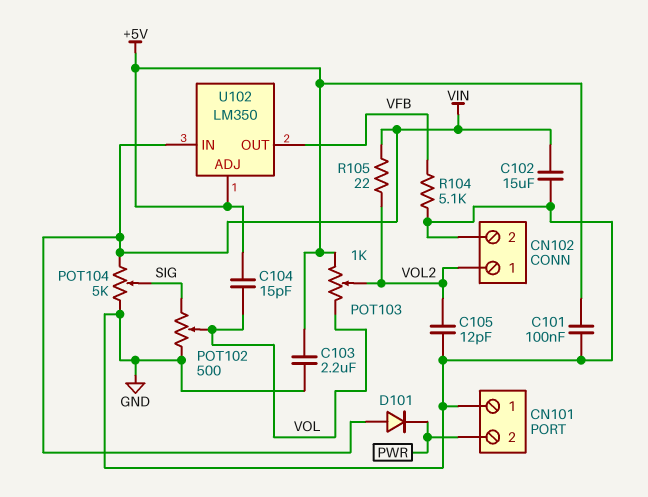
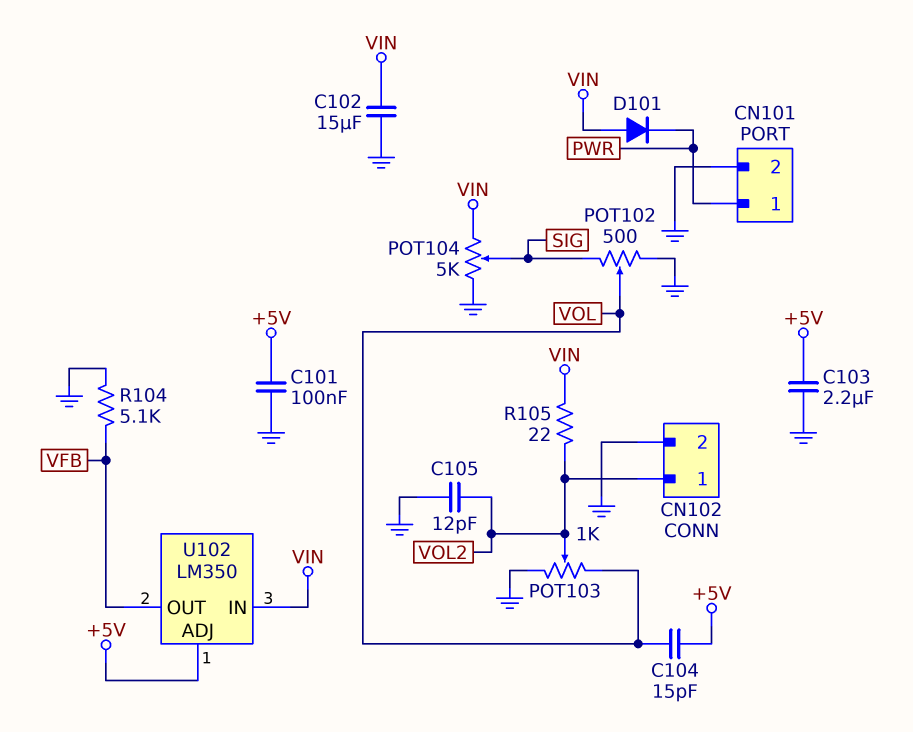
CN101 pin 1: GND -> PWR
CN101 pin 2: PWR -> GND
POT103: 1k (+5V, VOL, wiper VOL2) -> 1k (GND, VOL, wiper VOL2)

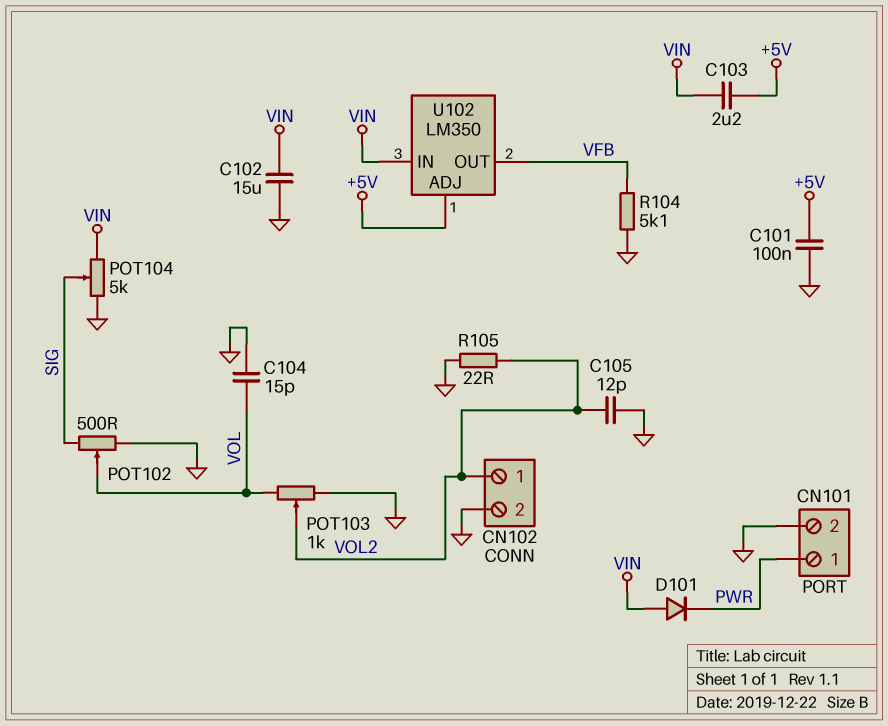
C103: 2.2uF (+5V, GND) -> 2.2uF (+5V, VIN)
C104: 15pF (+5V, VOL) -> 15pF (GND, VOL)
R105: 22 (VIN, VOL2) -> 22 (GND, VOL2)

